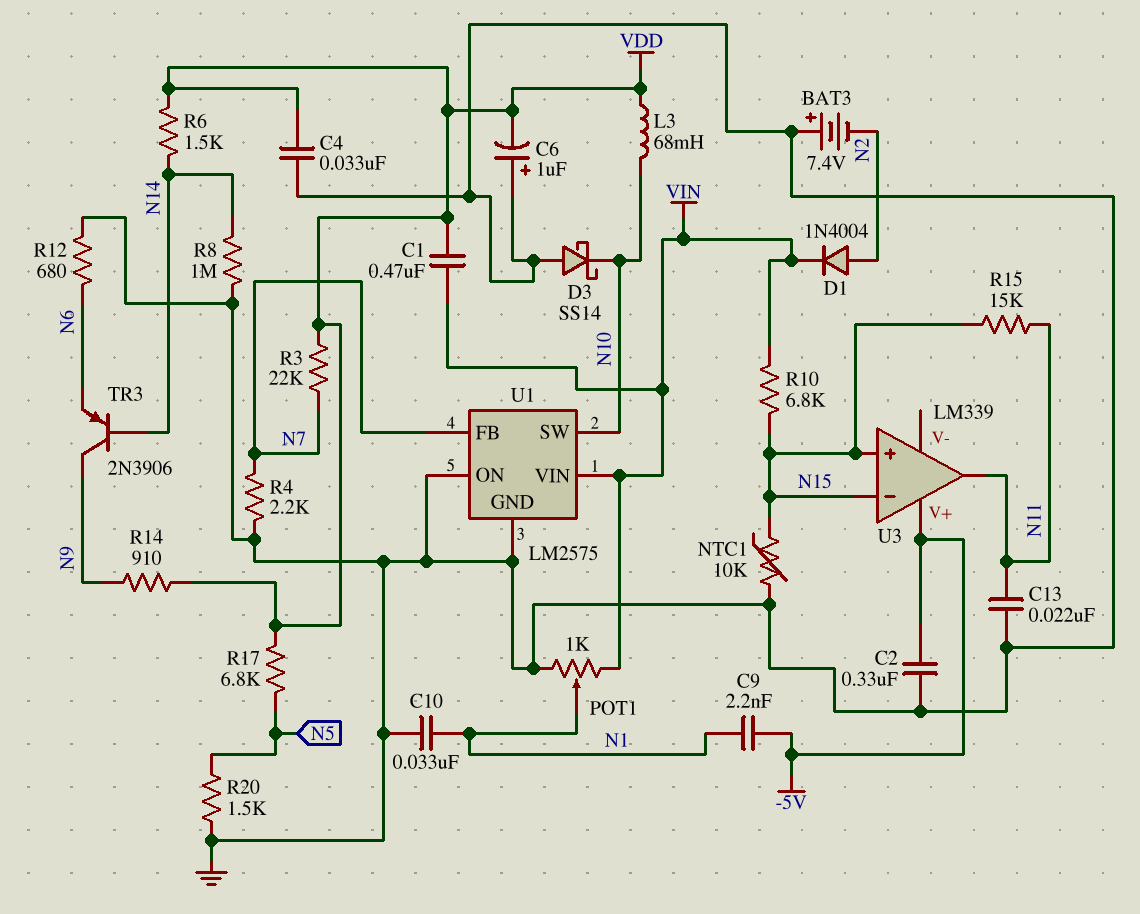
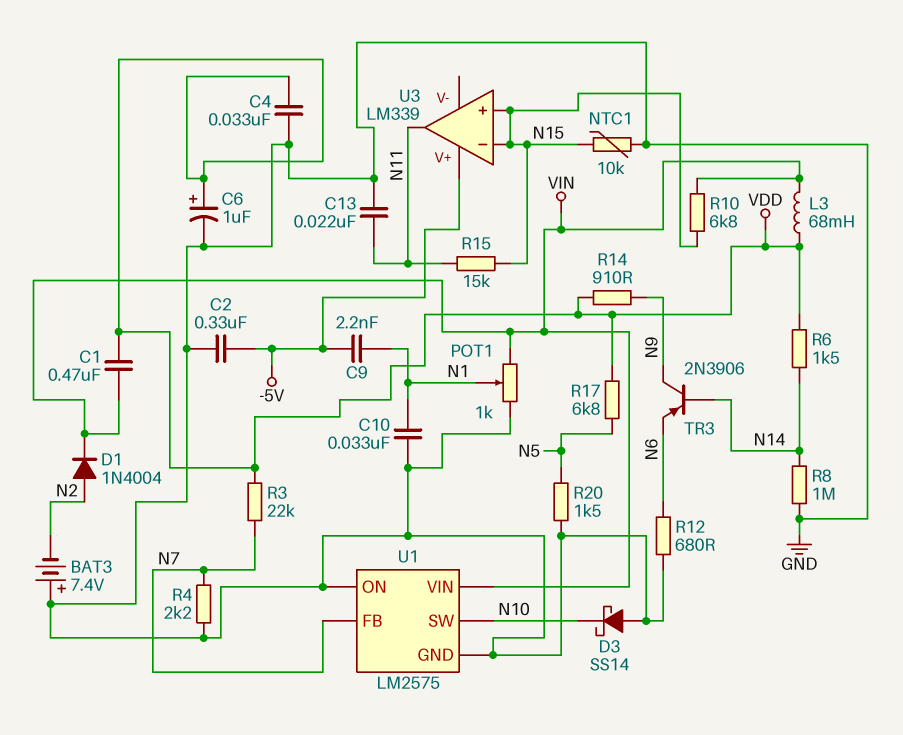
C6: 1uF (plus GND, minus VDD) -> 1uF (plus VDD, minus GND)
L3: 68mH (N10, VDD) -> 68mH (VDD, VIN)

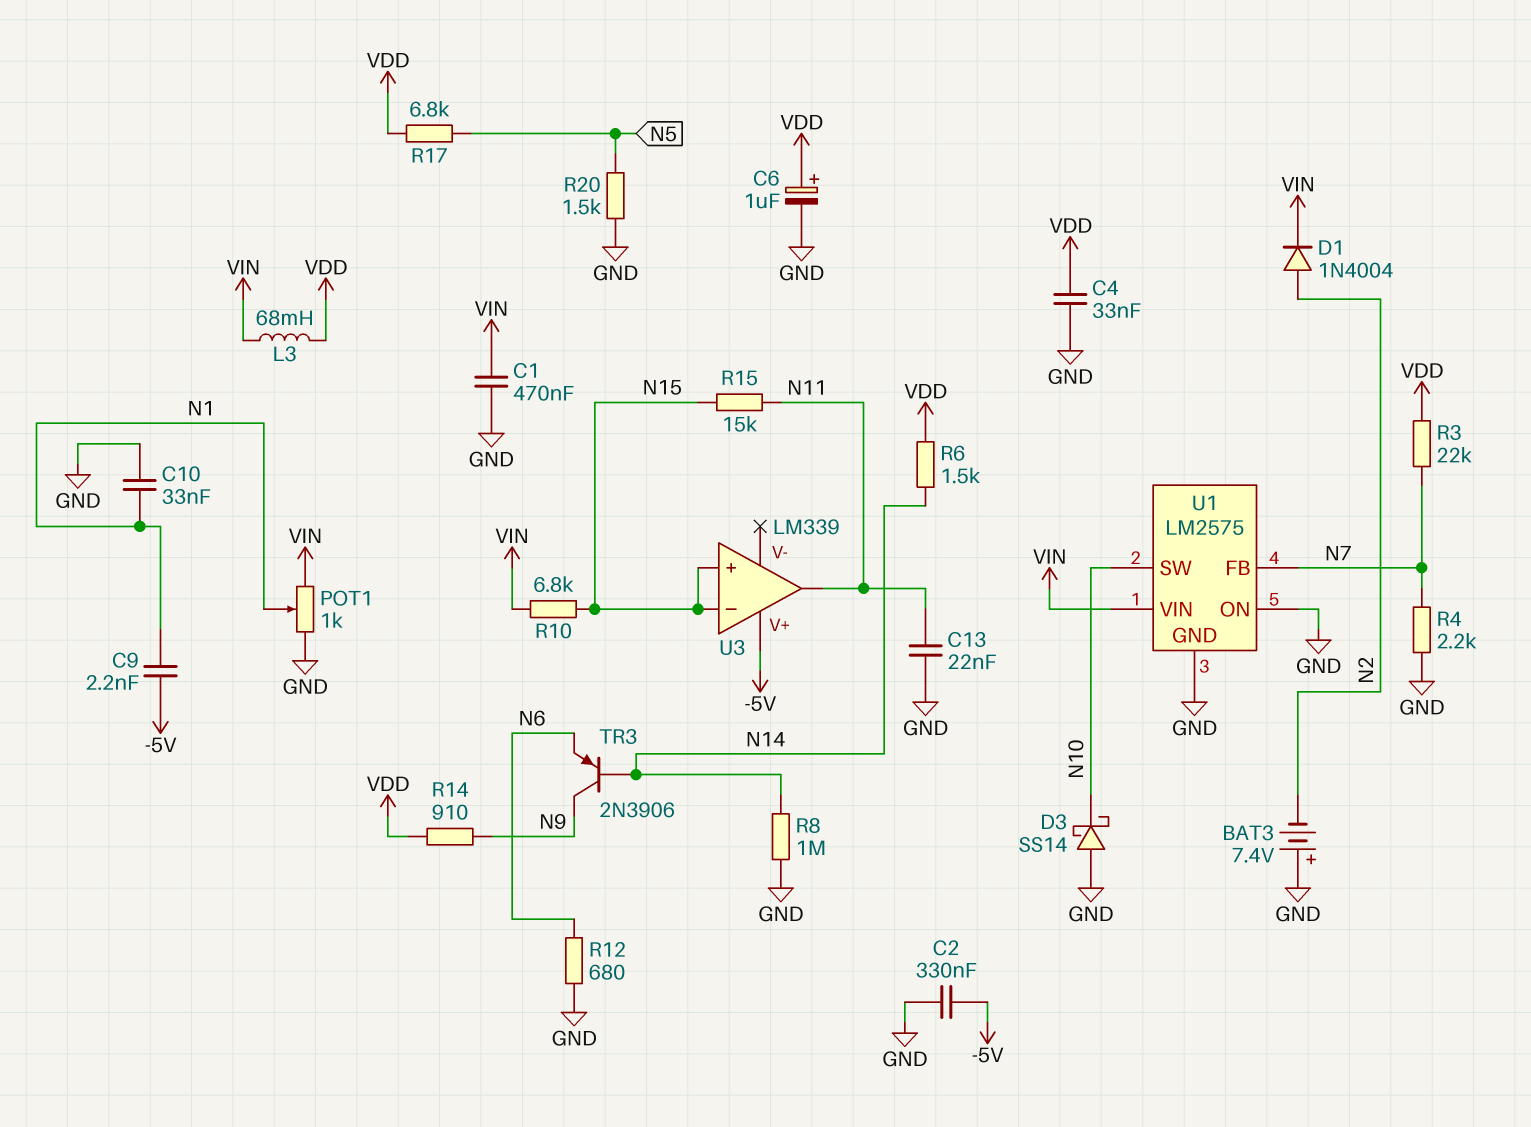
C1: 470nF (VDD, VIN) -> 470nF (GND, VIN)
NTC1: 10k (GND, N15) -> none

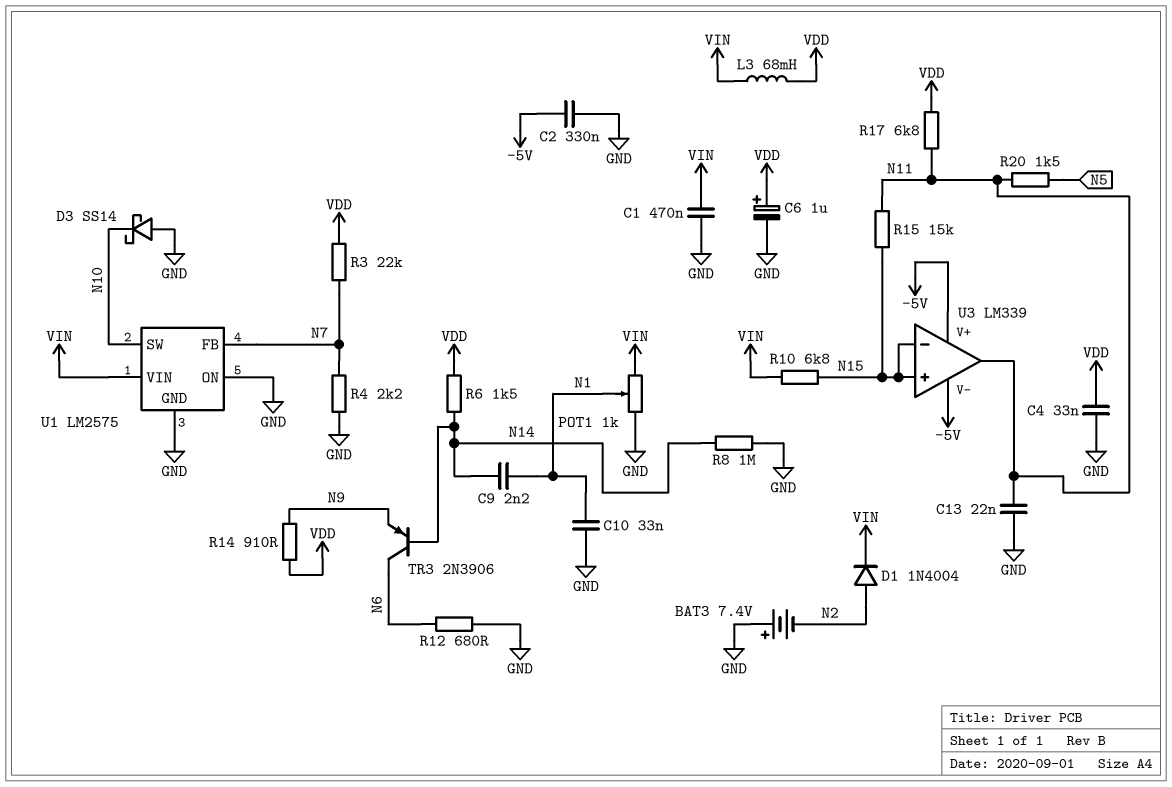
C9: 2.2nF (-5V, N1) -> 2.2nF (N1, N14)
R17: 6.8k (N5, VDD) -> 6.8k (N11, VDD)
R20: 1.5k (GND, N5) -> 1.5k (N5, N11)
TR3: PNP 2N3906 (B N14, C N9, E N6) -> PNP 2N3906 (B N14, C N6, E N9)
U3 pin V-: none -> -5V

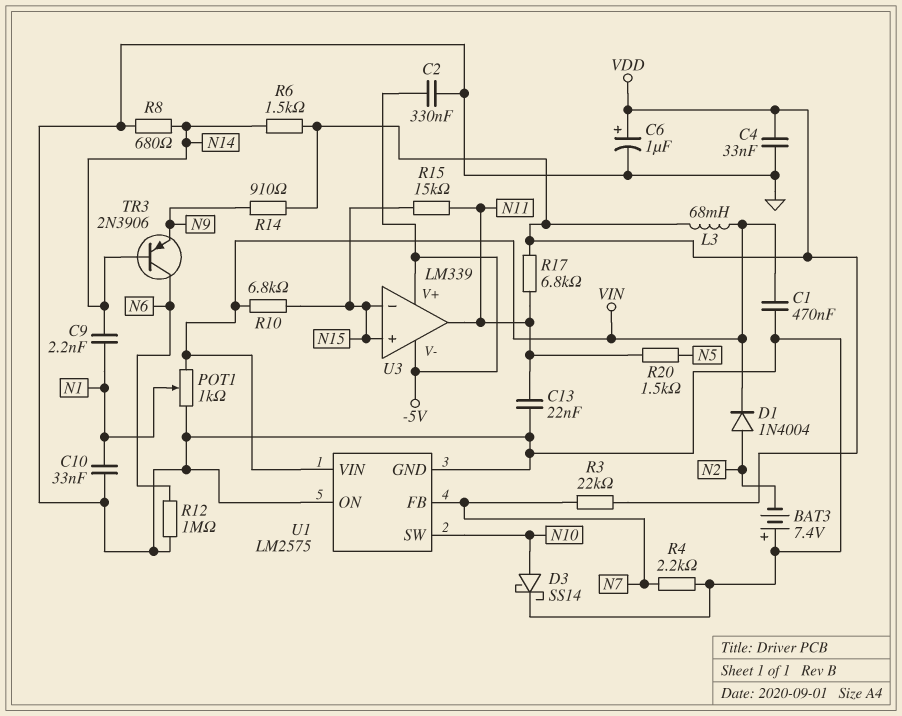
D3: schottky SS14 (A GND, K N10) -> schottky SS14 (A N10, K GND)
R8: 1M (GND, N14) -> 680 (GND, N14)
R12: 680 (GND, N6) -> 1M (GND, N6)

